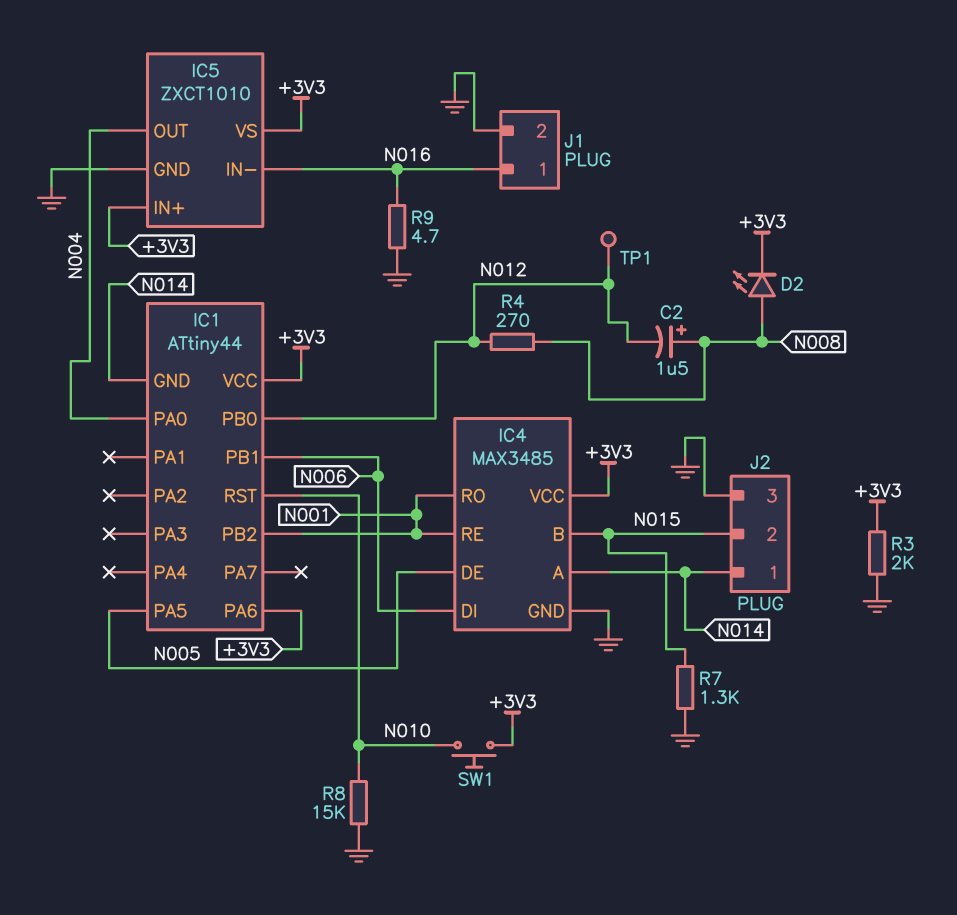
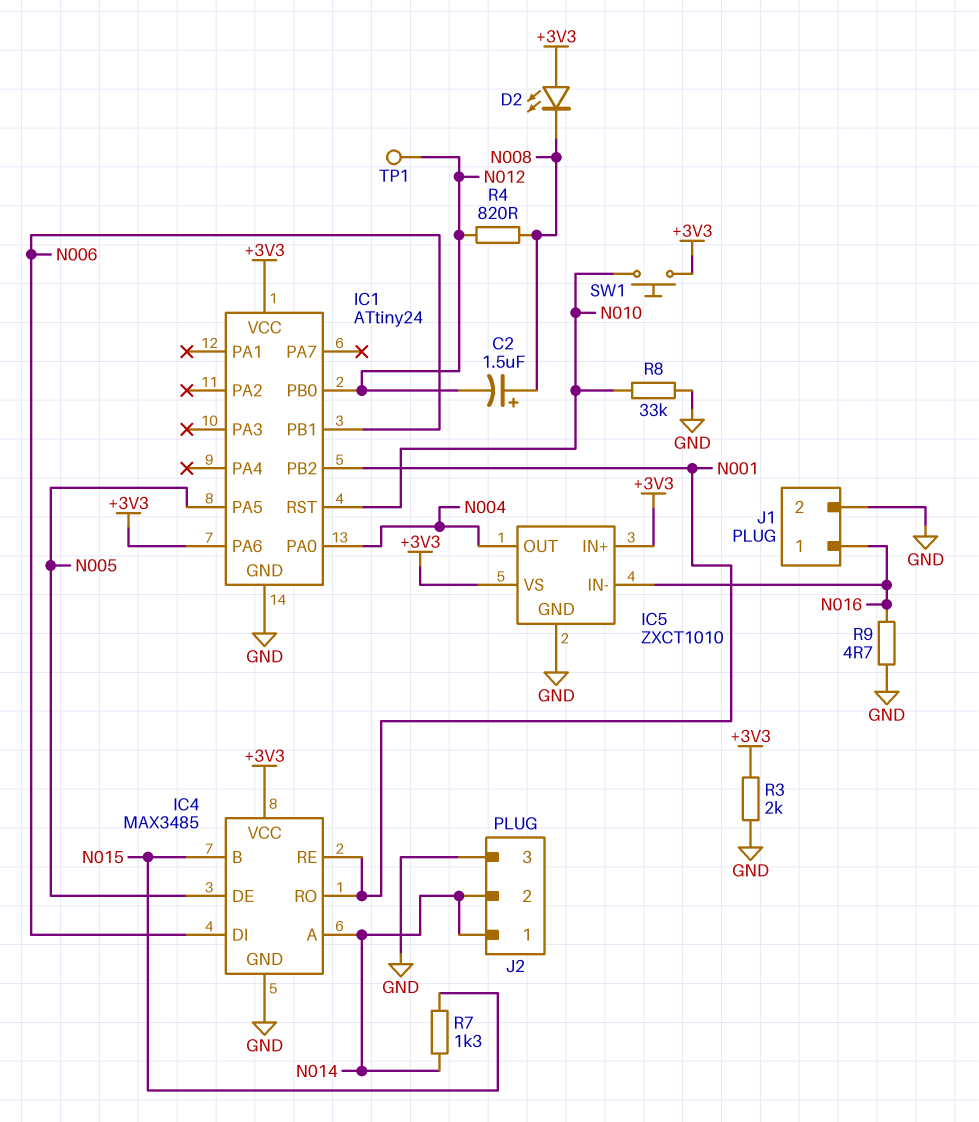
D2: LED (A N008, K +3V3) -> LED (A +3V3, K N008)
IC1: ATtiny44 -> ATtiny24
IC1 pin GND: N014 -> GND
J2 pin 2: N015 -> N014
R4: 270 (N008, N012) -> 820 (N008, N012)
R7: 1.3k (GND, N015) -> 1.3k (N014, N015)
R8: 15k (GND, N010) -> 33k (GND, N010)

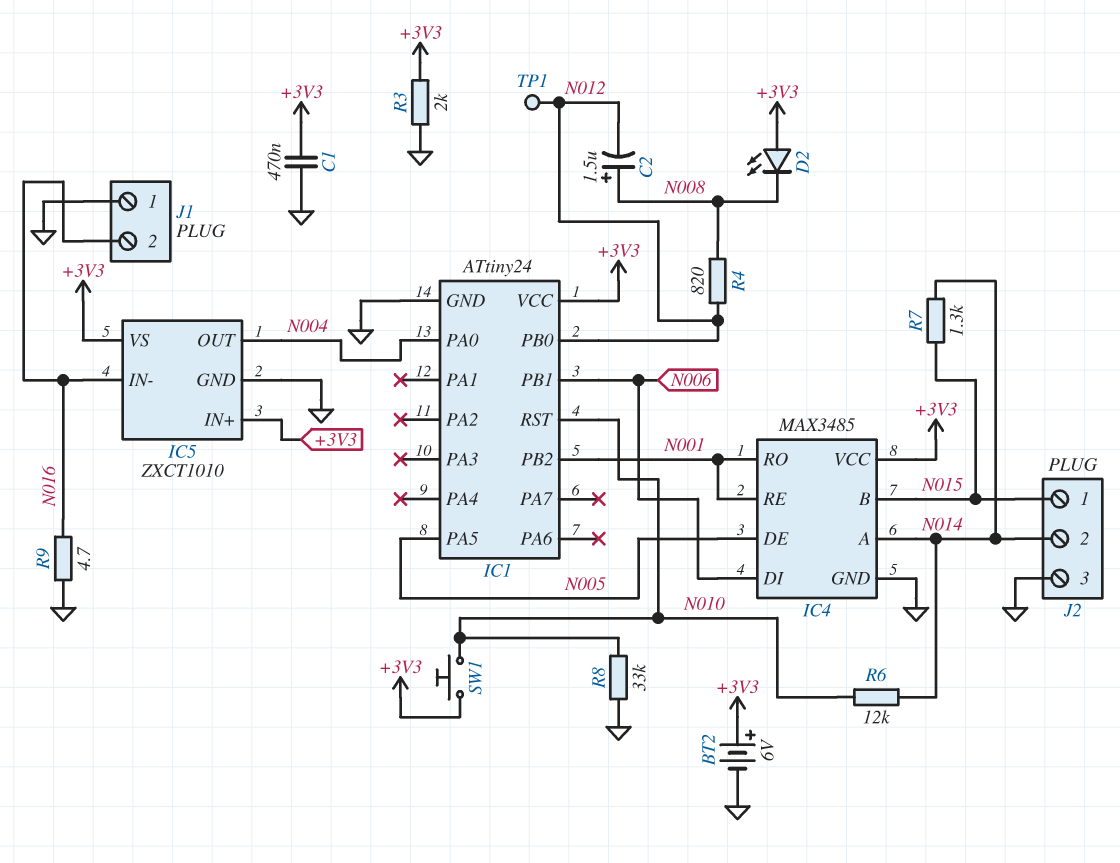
BT2: none -> 6V (plus +3V3, minus GND)
C1: none -> 470nF (+3V3, GND)
IC1 pin PA6: +3V3 -> none
J1 pin 1: N016 -> GND
J1 pin 2: GND -> N016
J2 pin 1: N014 -> N015
R6: none -> 12k (N010, N014)

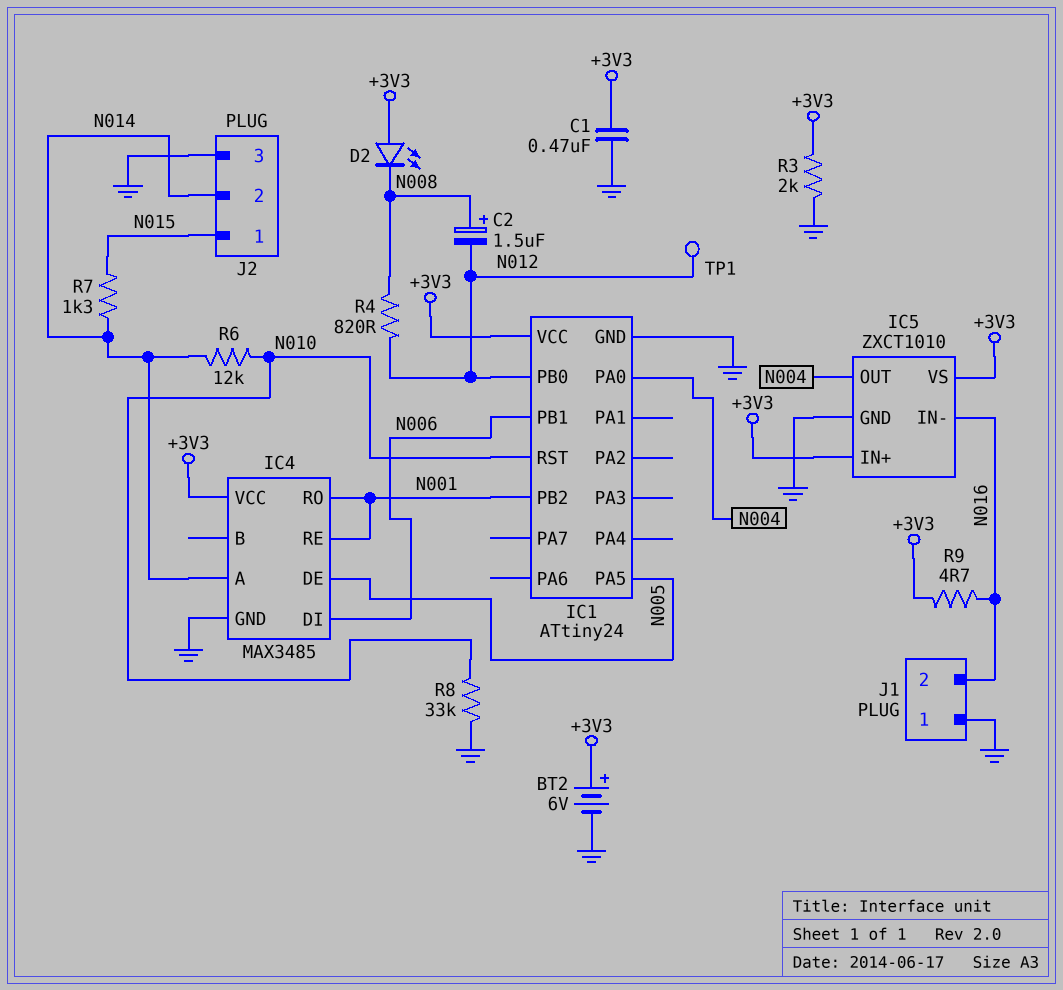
IC4 pin B: N015 -> none
R9: 4.7 (GND, N016) -> 4.7 (+3V3, N016)
SW1: button (+3V3, N010) -> none

